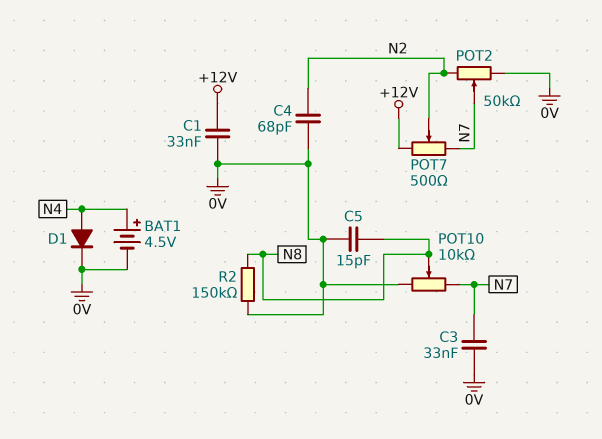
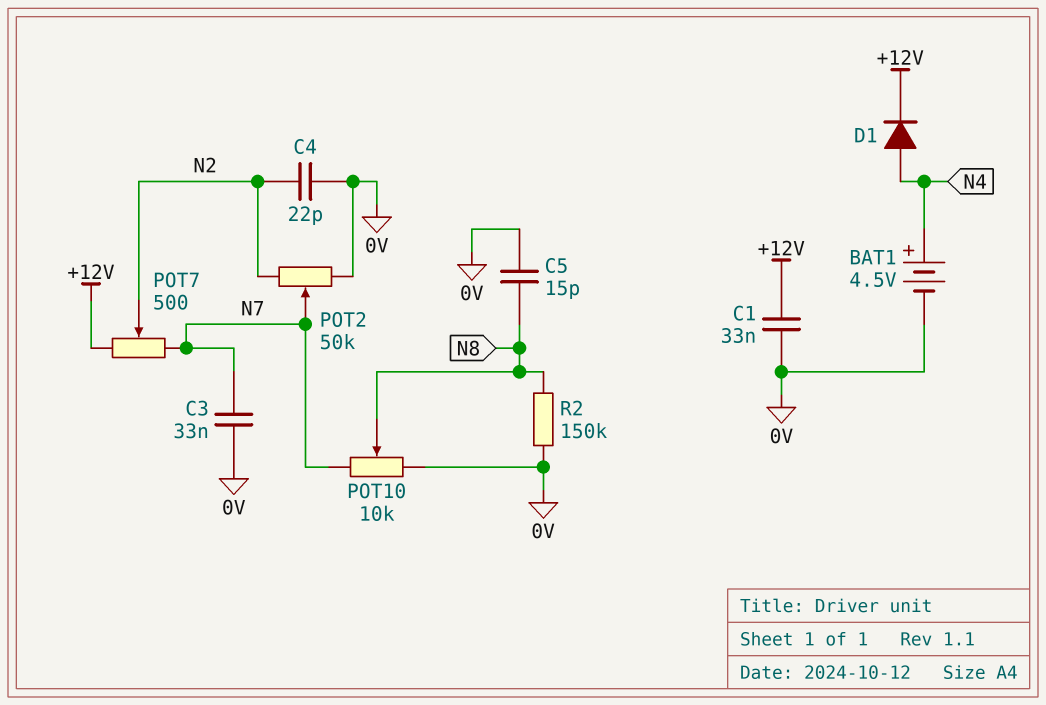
C4: 68pF (0V, N2) -> 22pF (0V, N2)
D1: diode (A N4, K 0V) -> diode (A N4, K +12V)

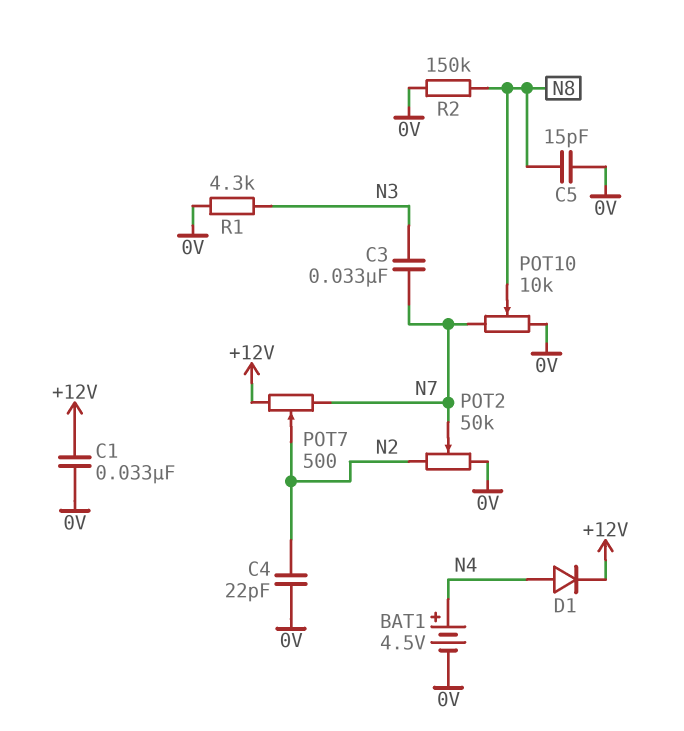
C3: 33nF (0V, N7) -> 33nF (N3, N7)
R1: none -> 4.3k (0V, N3)

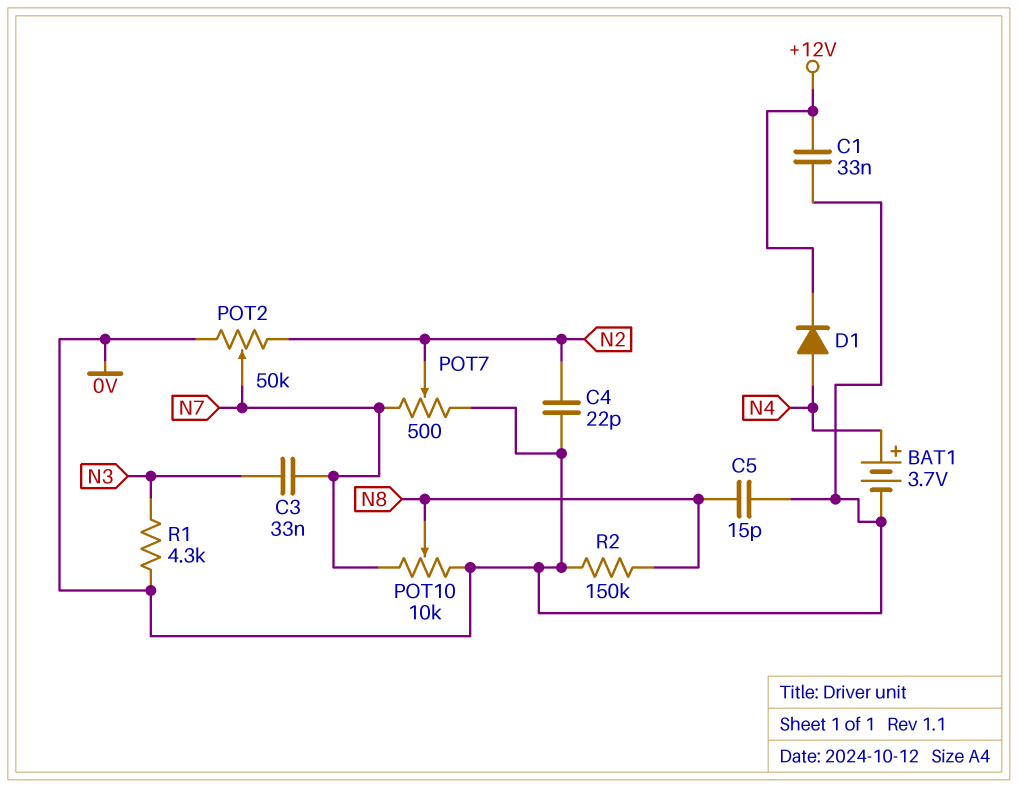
BAT1: 4.5V (plus N4, minus 0V) -> 3.7V (plus N4, minus 0V)
POT7: 500 (+12V, N7, wiper N2) -> 500 (0V, N7, wiper N2)

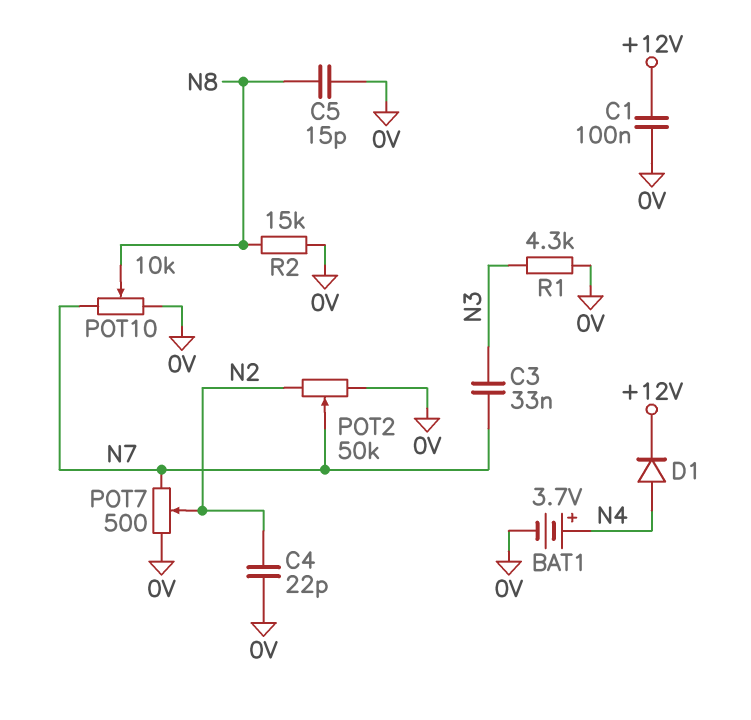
C1: 33nF (+12V, 0V) -> 100nF (+12V, 0V)
R2: 150k (0V, N8) -> 15k (0V, N8)

